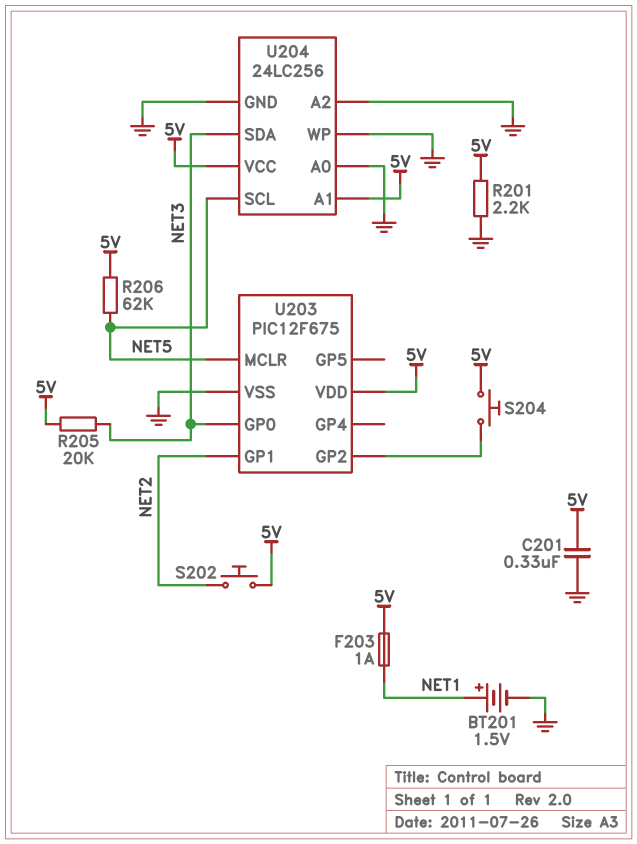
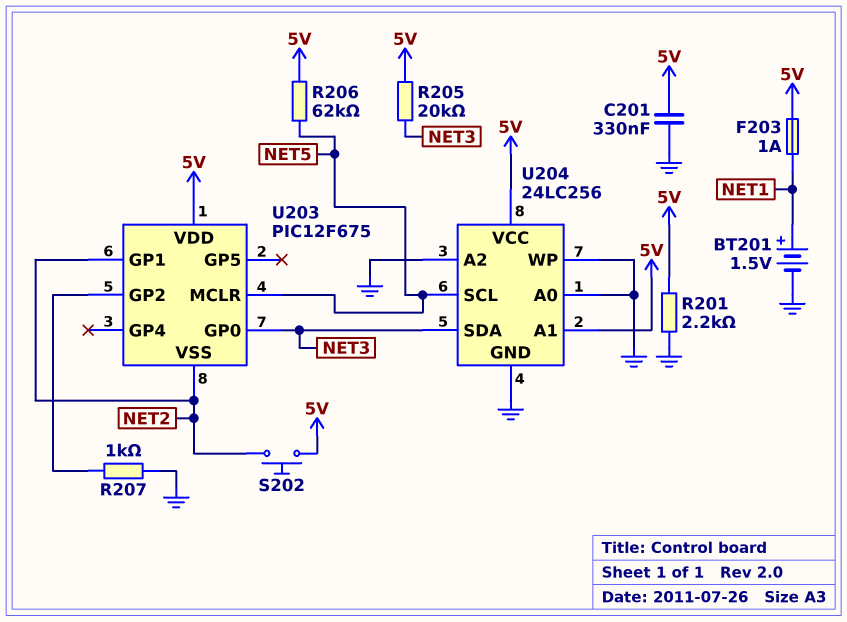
R207: none -> 1k (GND, U203/GP2)
S204: button (5V, U203/GP2) -> none
U203 pin VSS: GND -> NET2

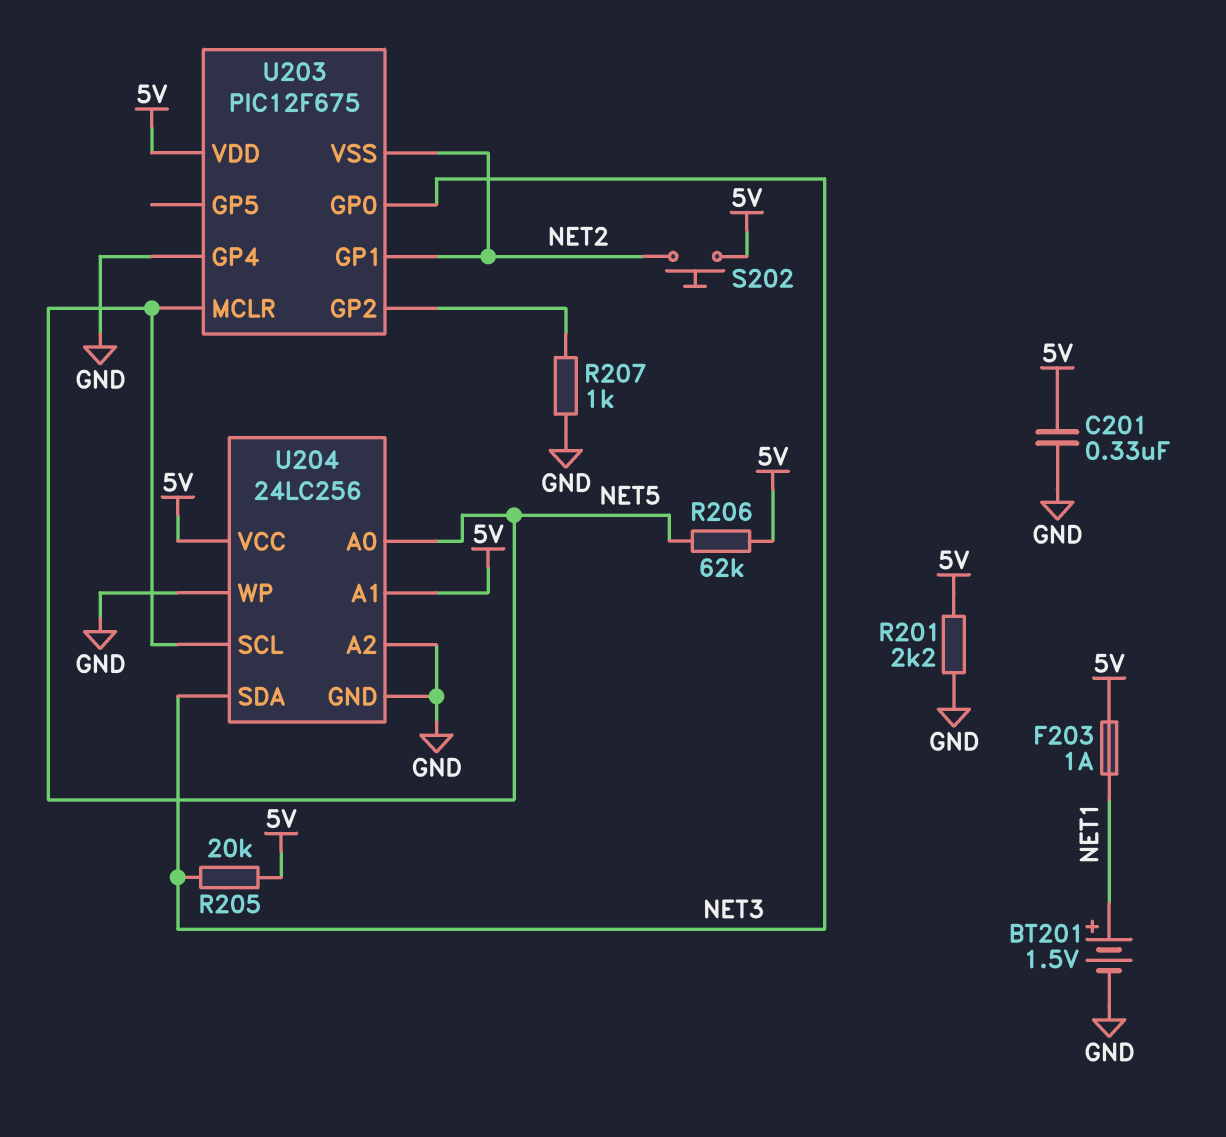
U203 pin GP4: none -> GND
U204 pin A0: GND -> NET5

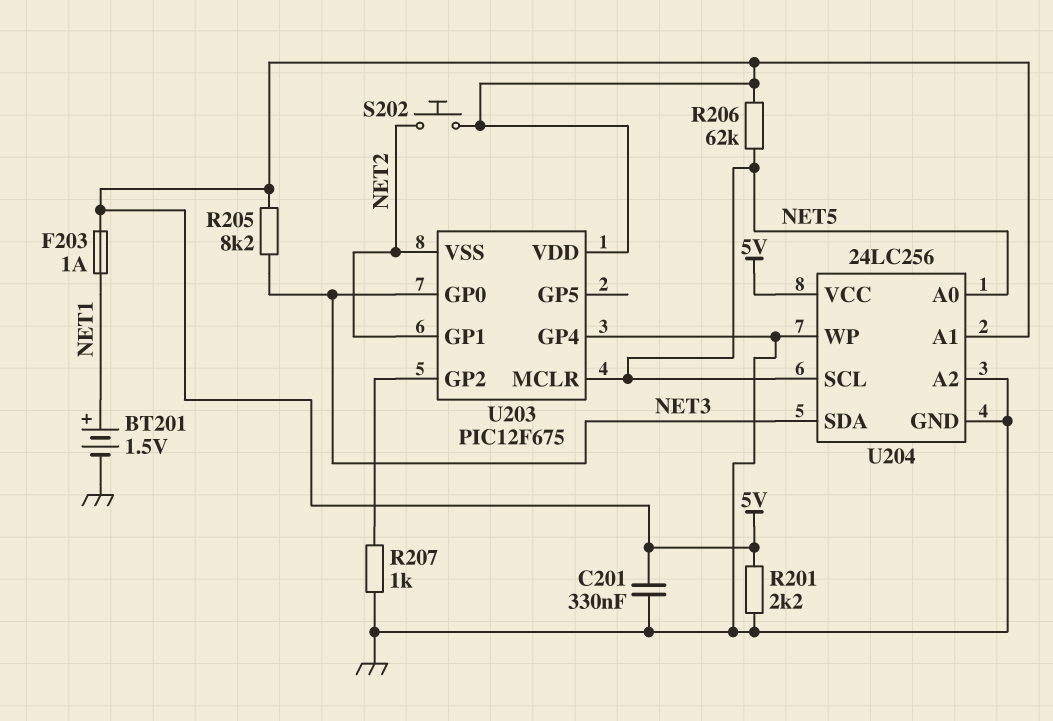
R205: 20k (5V, NET3) -> 8.2k (5V, NET3)

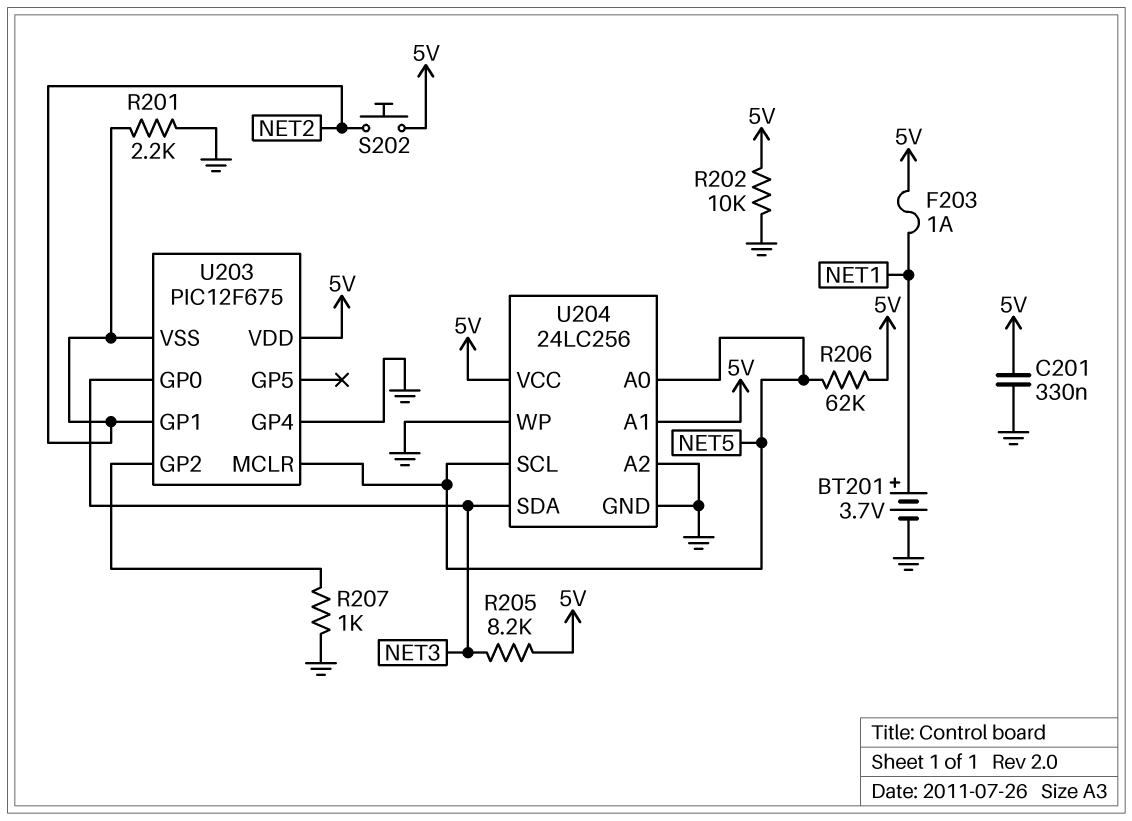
BT201: 1.5V (plus NET1, minus GND) -> 3.7V (plus NET1, minus GND)
R201: 2.2k (5V, GND) -> 2.2k (GND, NET2)
R202: none -> 10k (5V, GND)

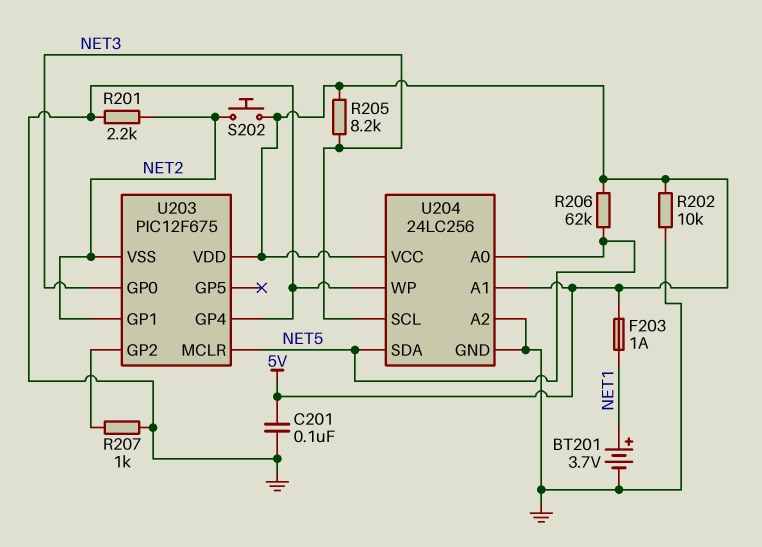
C201: 330nF (5V, GND) -> 100nF (5V, GND)
U204 pin SCL: NET5 -> NET3
U204 pin SDA: NET3 -> NET5

